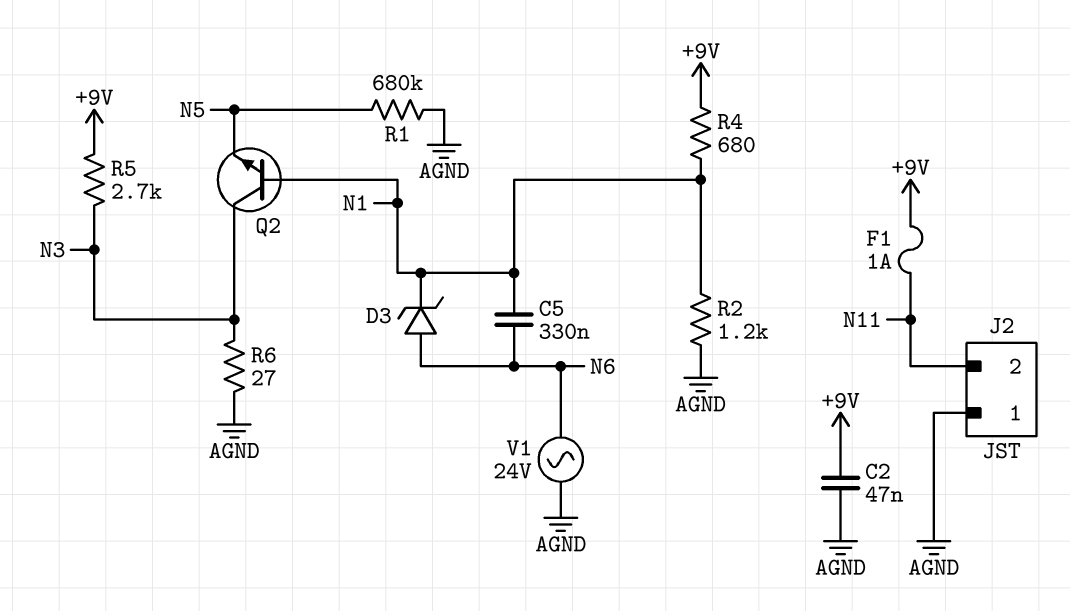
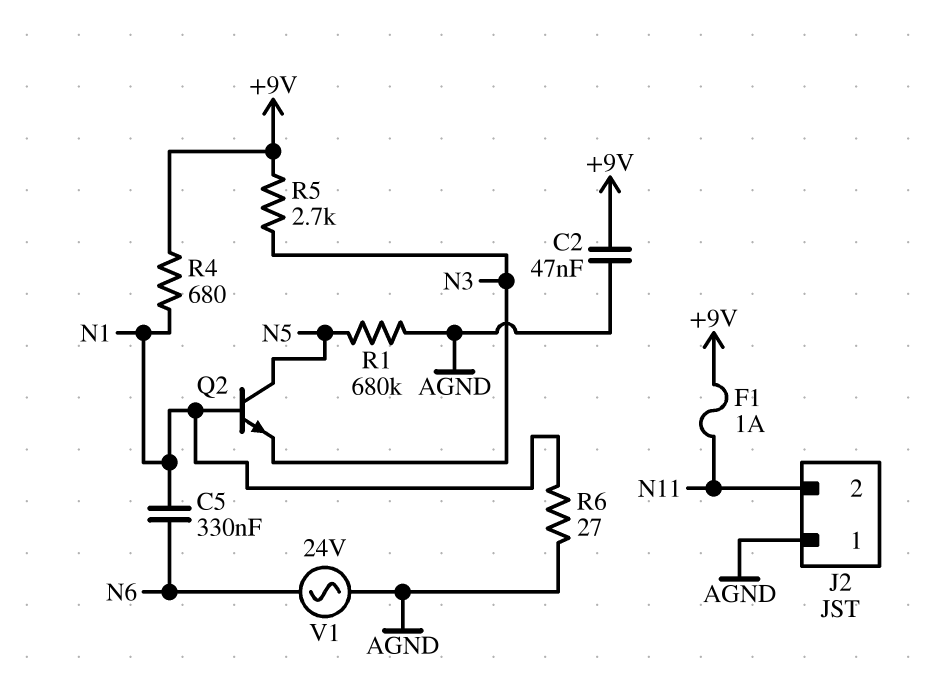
D3: zener (A N6, K N1) -> none
Q2: NPN (B N1, C N3, E N5) -> NPN (B N1, C N5, E N3)
R2: 1.2k (AGND, N1) -> none
R6: 27 (AGND, N3) -> 27 (AGND, N1)

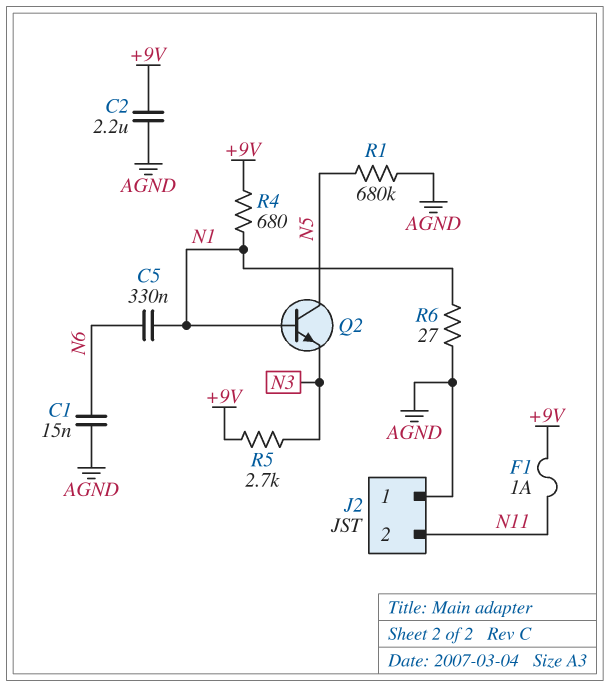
C1: none -> 15nF (AGND, N6)
C2: 47nF (+9V, AGND) -> 2.2uF (+9V, AGND)
V1: AC 24V (AGND, N6) -> none

